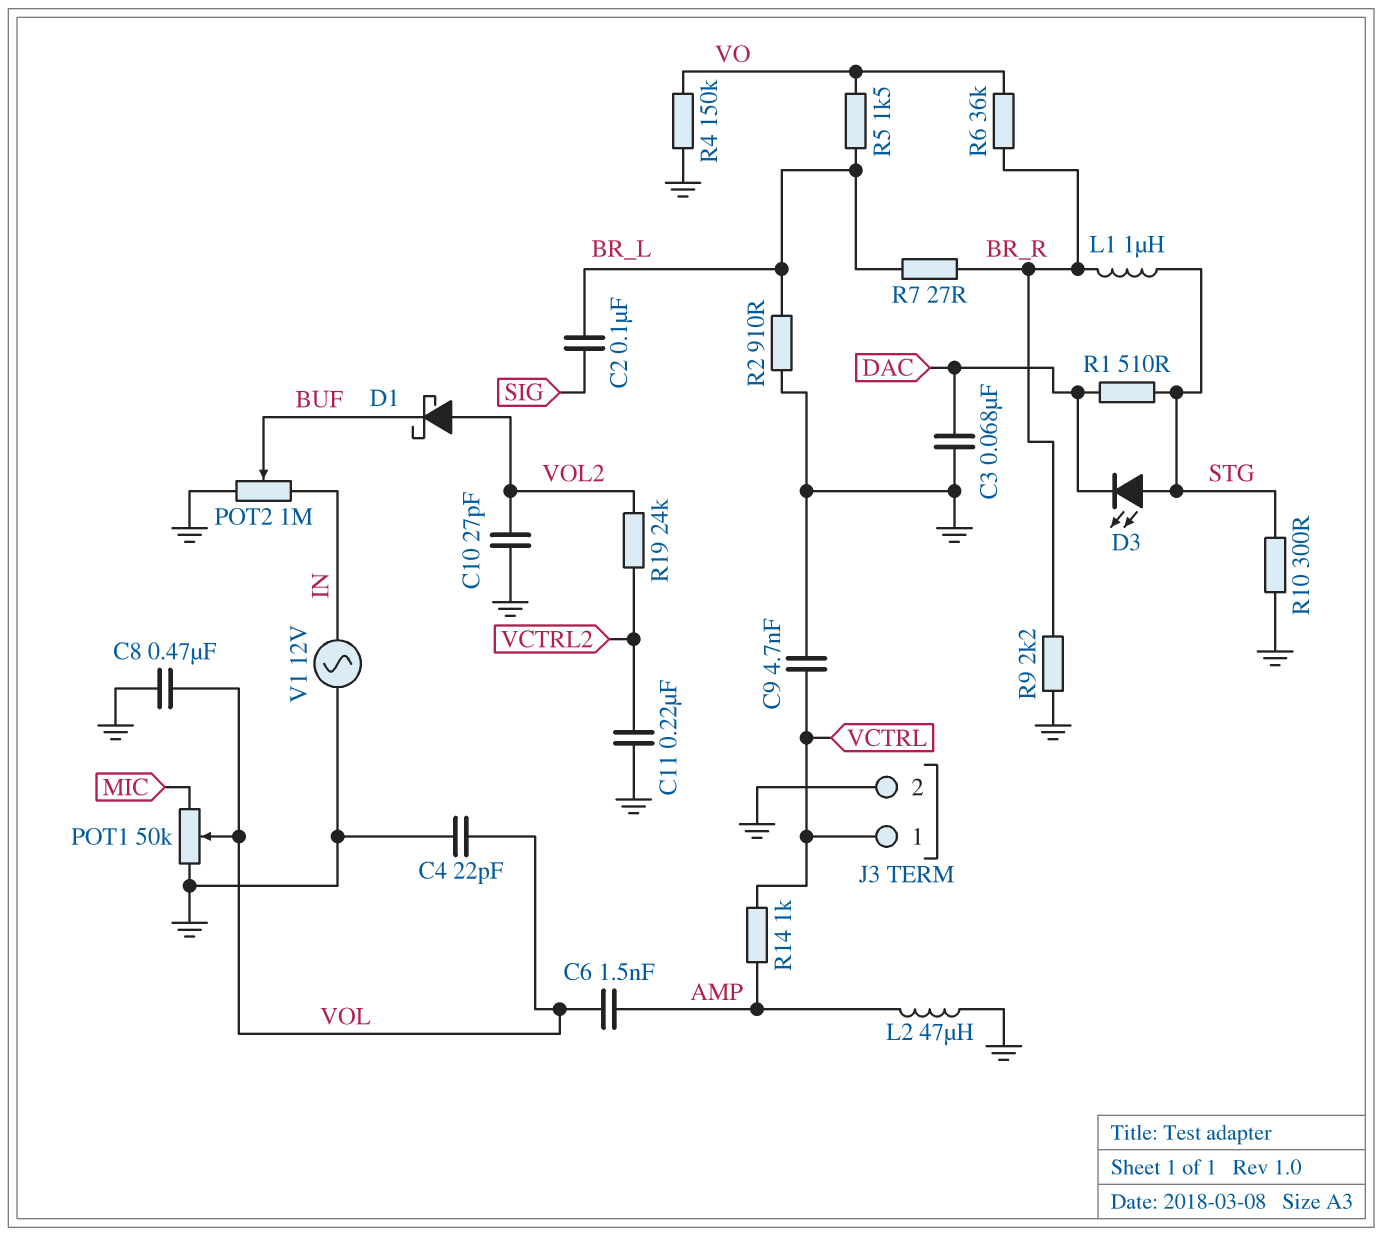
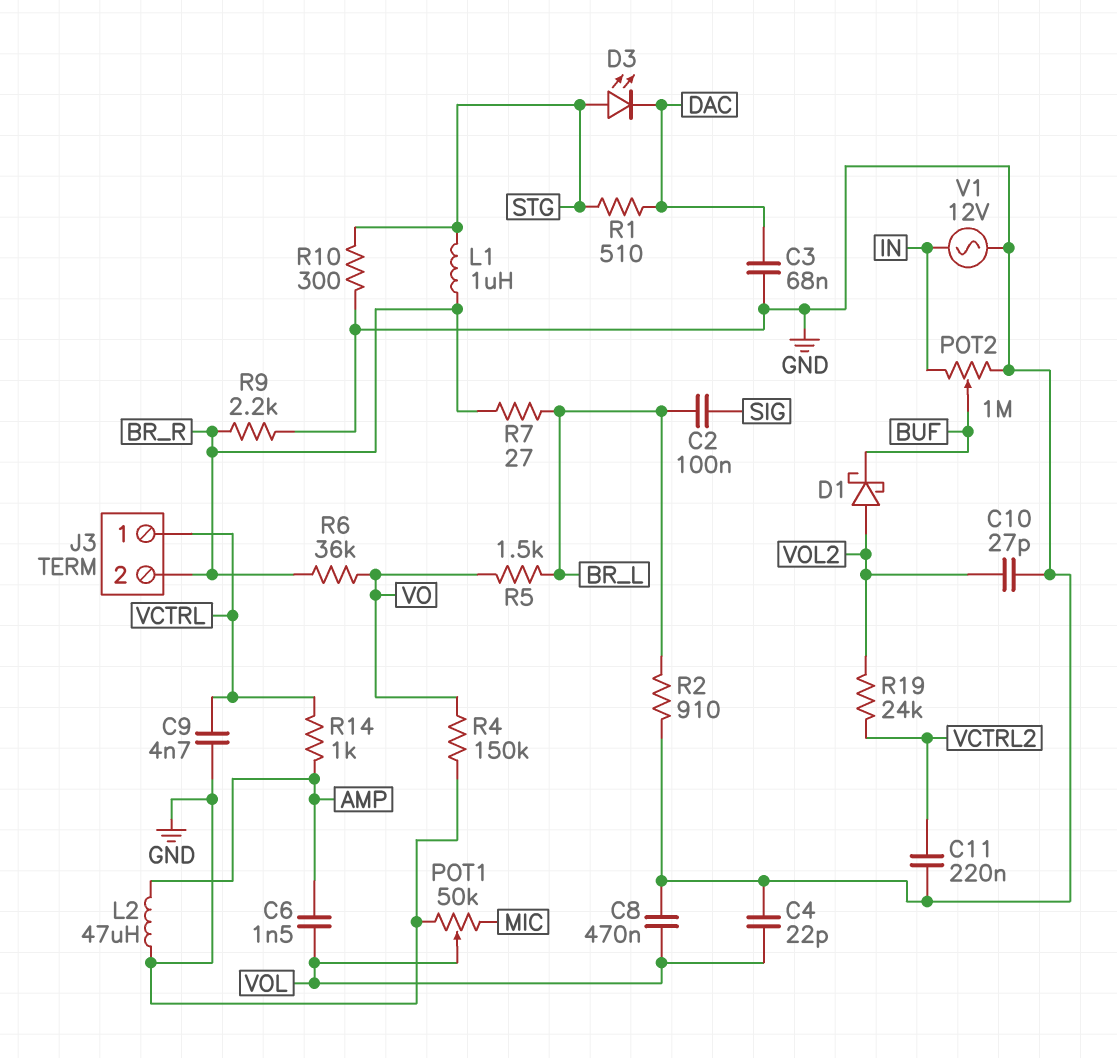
J3 pin 2: GND -> BR_R

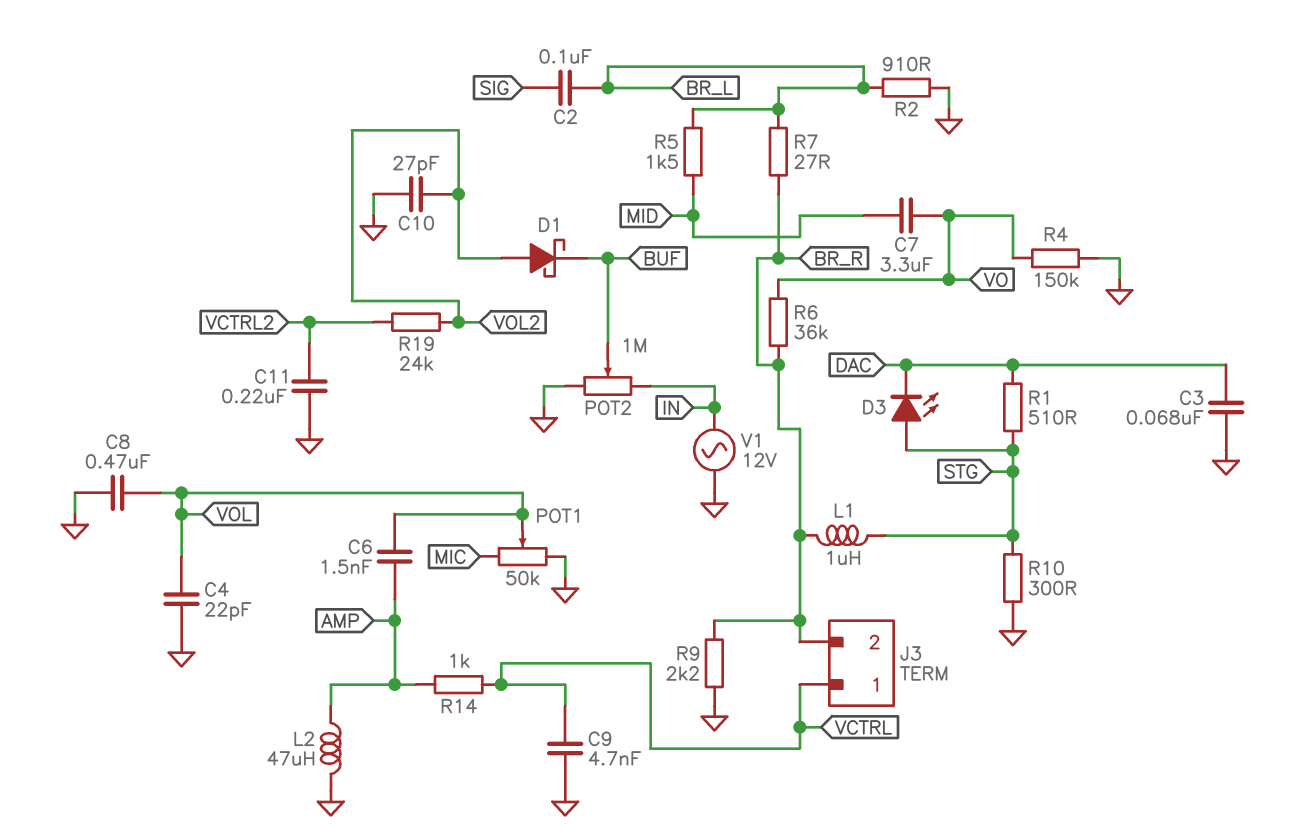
C7: none -> 3.3uF (MID, VO)
R5: 1.5k (BR_L, VO) -> 1.5k (BR_L, MID)

